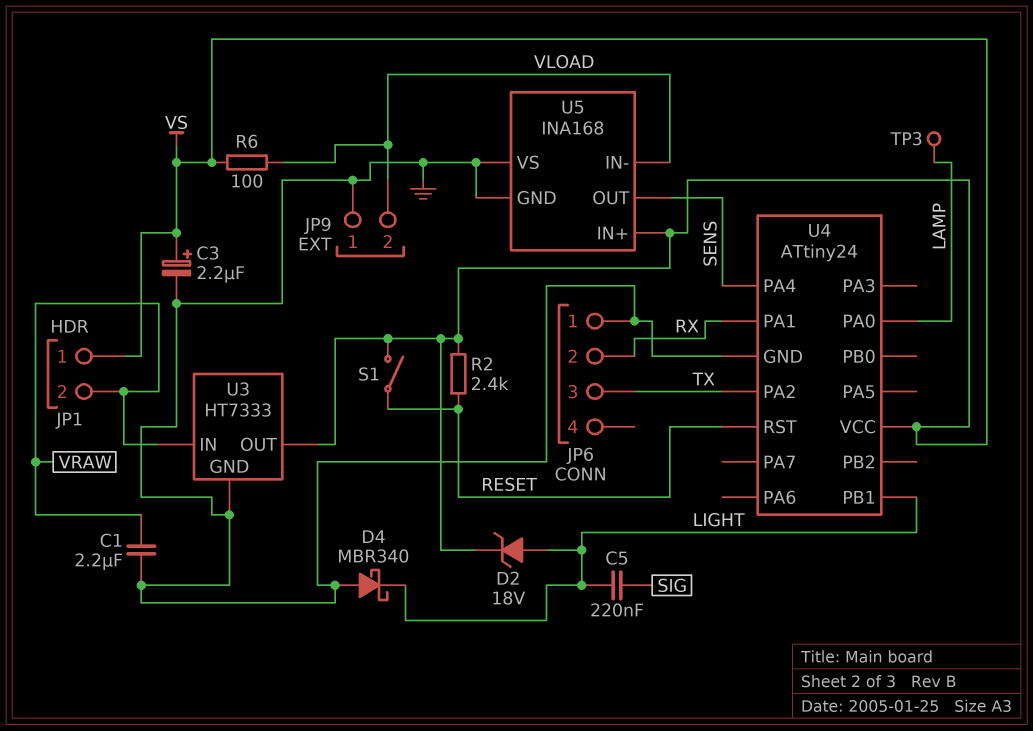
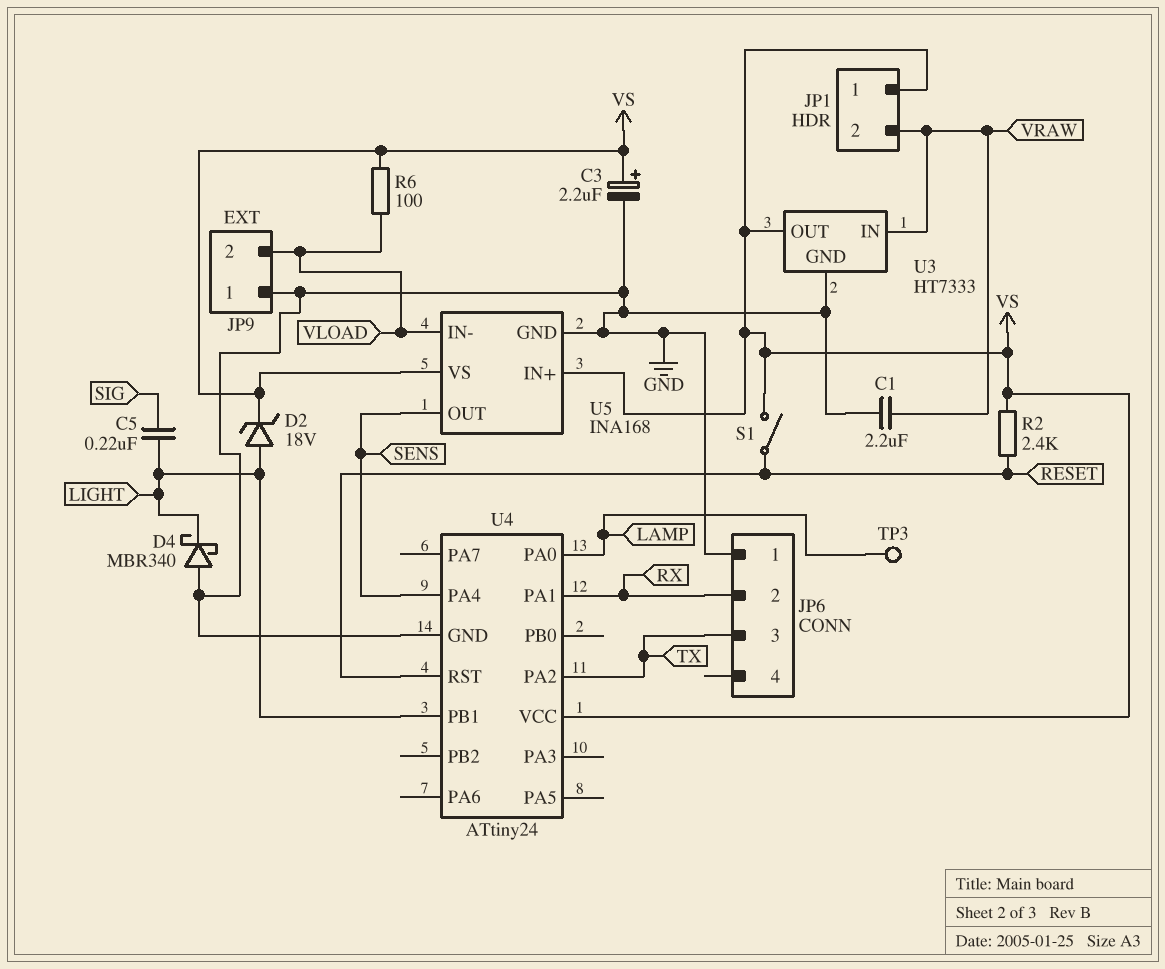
U5 pin VS: GND -> VS

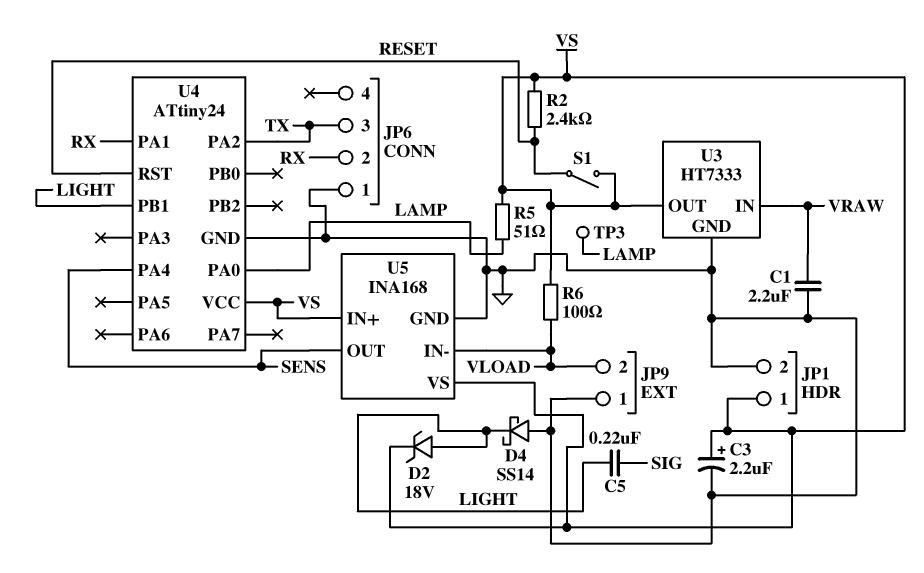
D4: schottky MBR340 (A GND, K LIGHT) -> schottky SS14 (A GND, K LIGHT)
JP1 pin 2: VRAW -> GND
R5: none -> 51 (LAMP, VS)

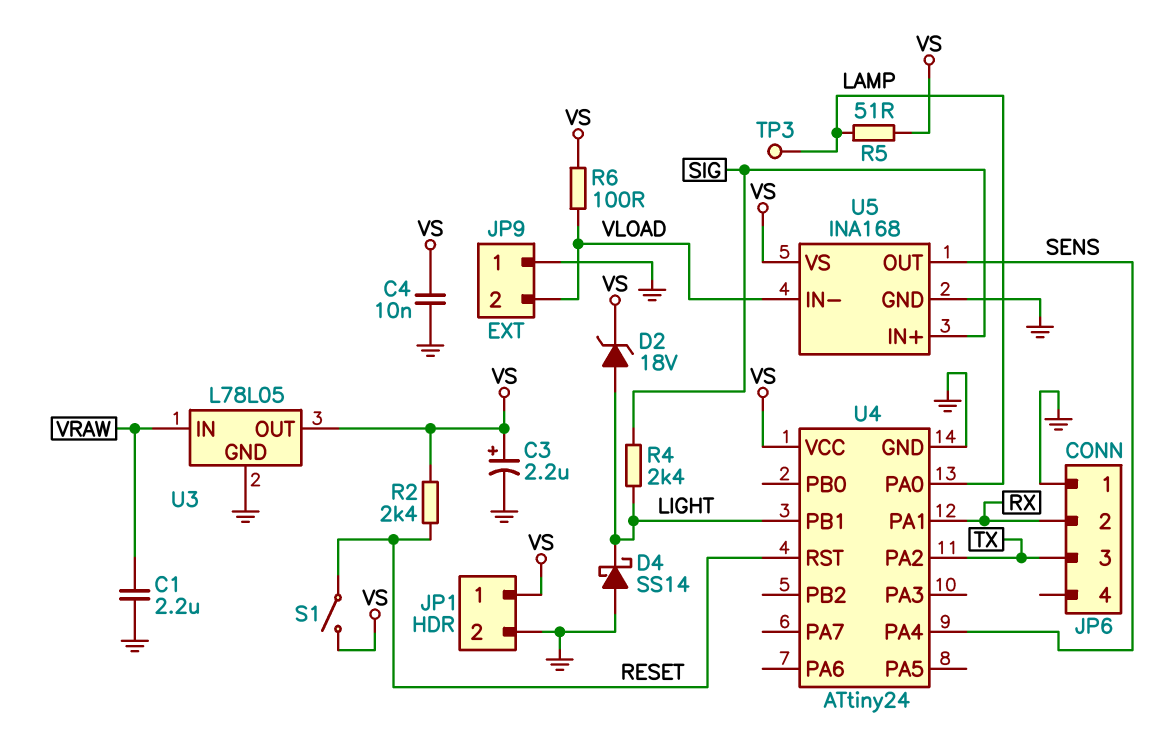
C4: none -> 10nF (GND, VS)
C5: 220nF (LIGHT, SIG) -> none
R4: none -> 2.4k (LIGHT, SIG)
U3: HT7333 -> L78L05
U5 pin IN+: VS -> SIG

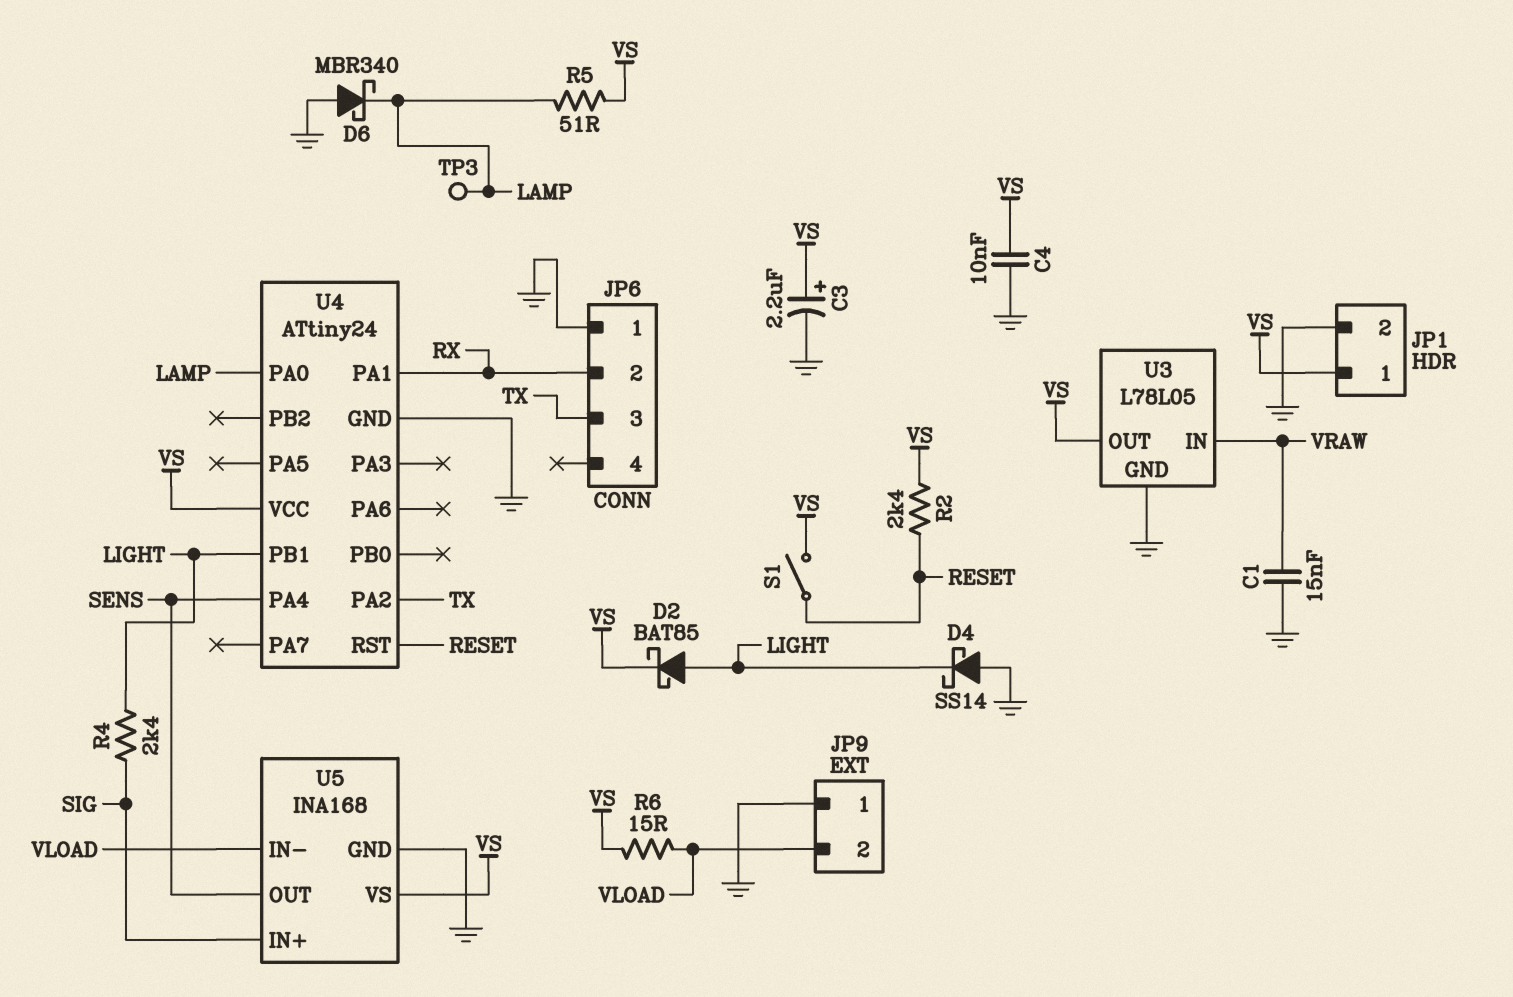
C1: 2.2uF (GND, VRAW) -> 15nF (GND, VRAW)
D2: zener 18V (A LIGHT, K VS) -> schottky BAT85 (A LIGHT, K VS)
D6: none -> schottky MBR340 (A GND, K LAMP)
R6: 100 (VLOAD, VS) -> 15 (VLOAD, VS)

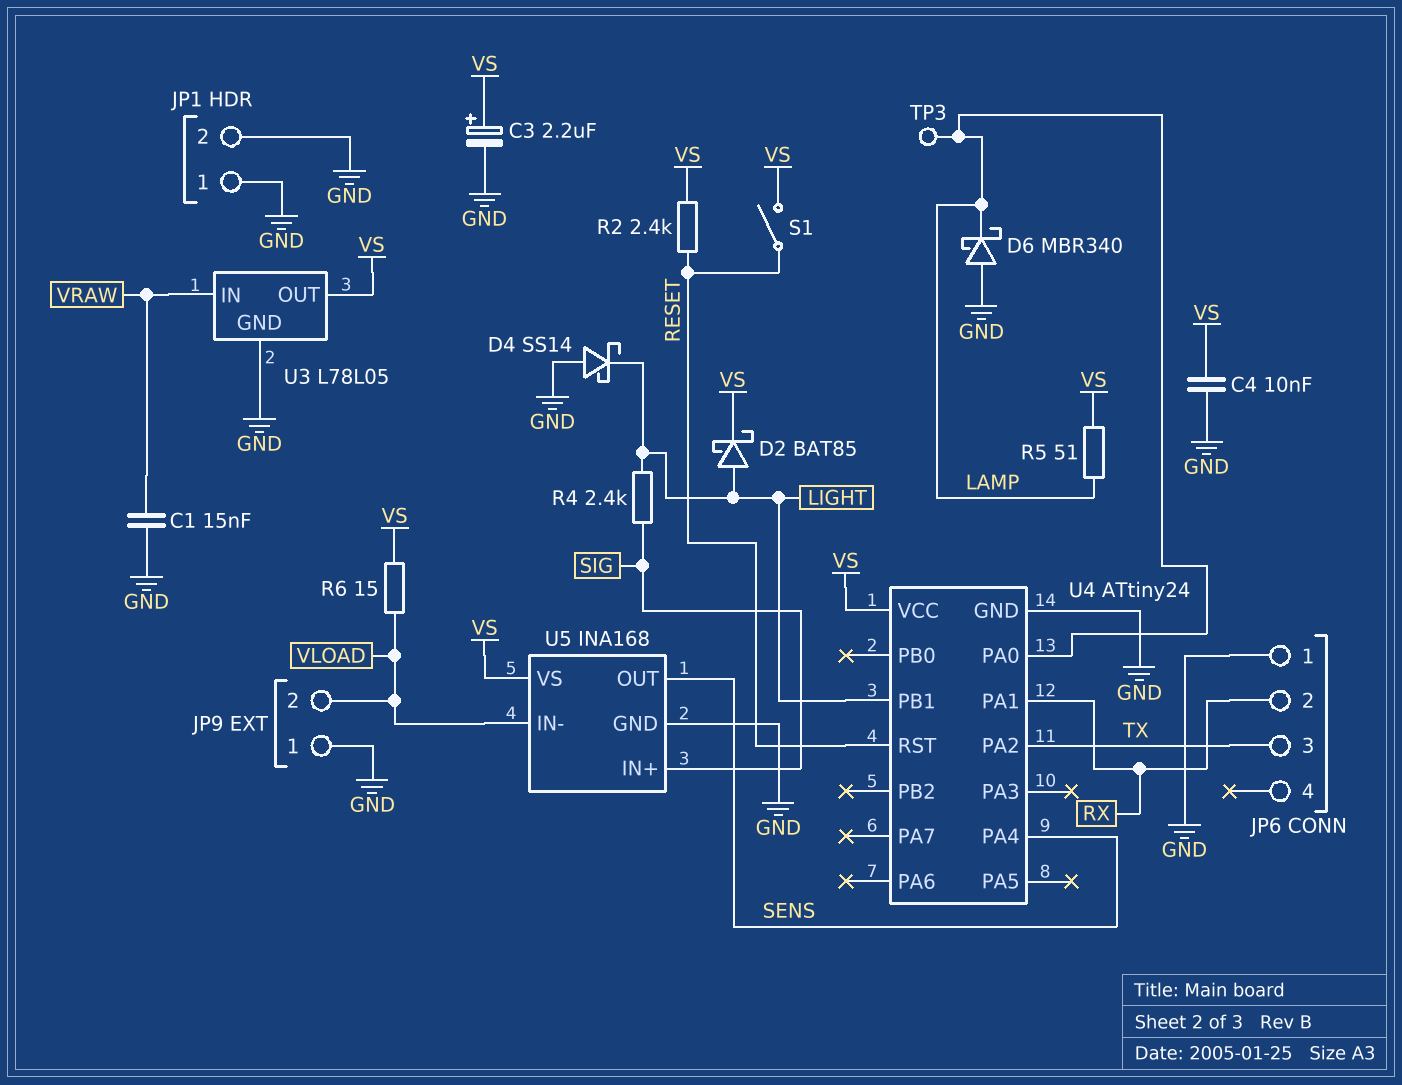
JP1 pin 1: VS -> GND

